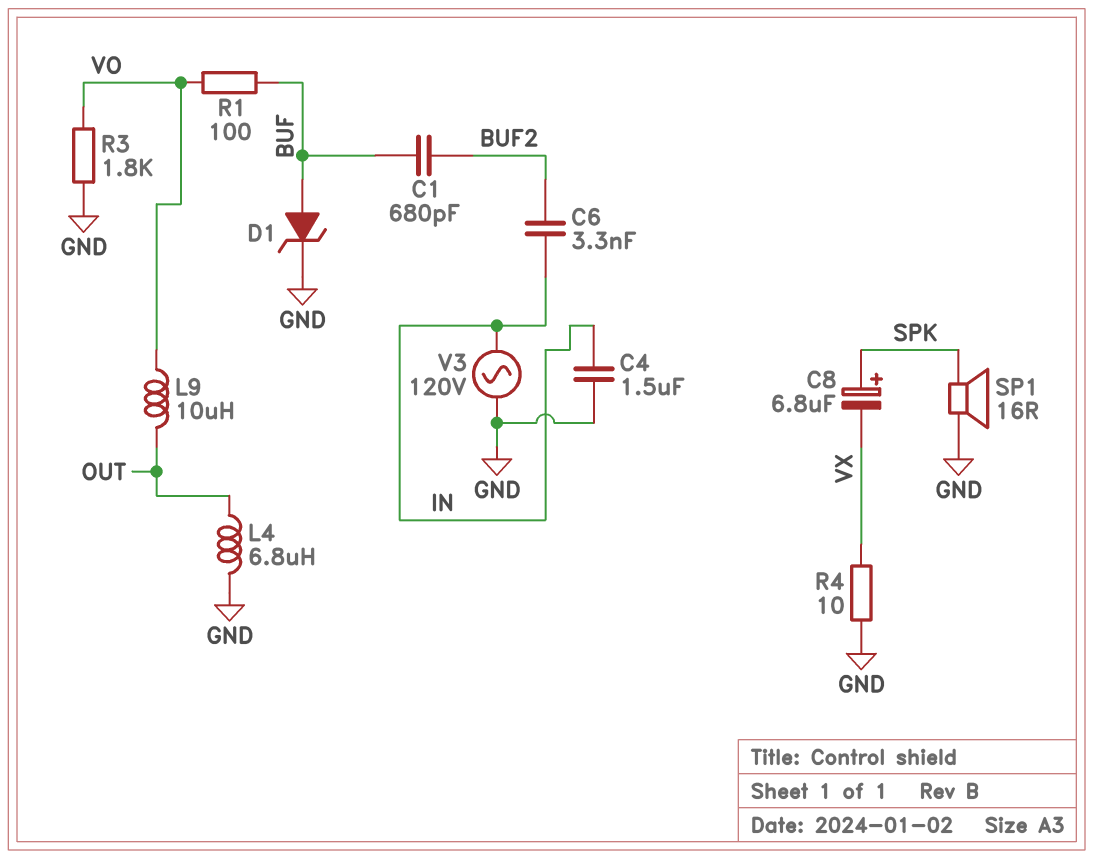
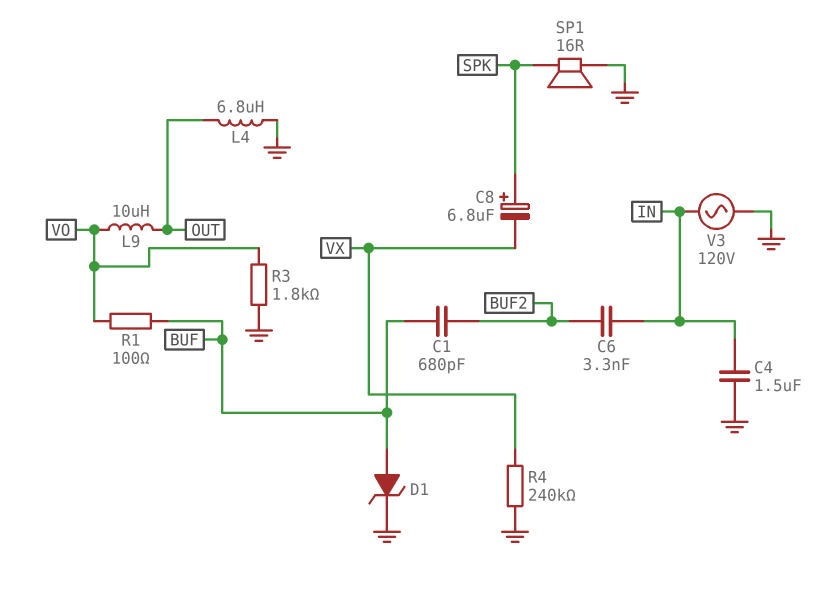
R4: 10 (GND, VX) -> 240k (GND, VX)

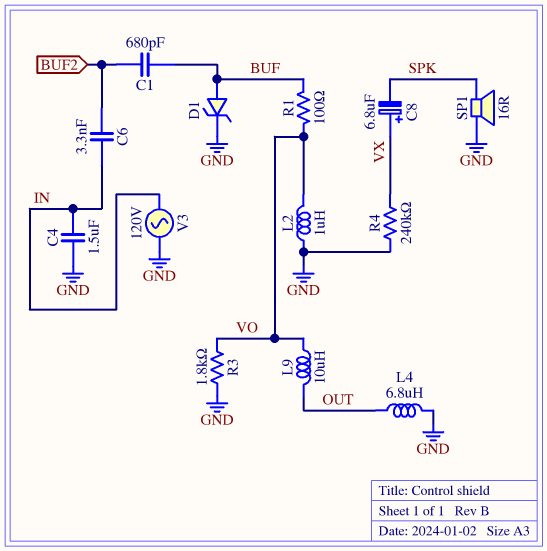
C8: 6.8uF (plus SPK, minus VX) -> 6.8uF (plus VX, minus SPK)
L2: none -> 1uH (GND, VO)

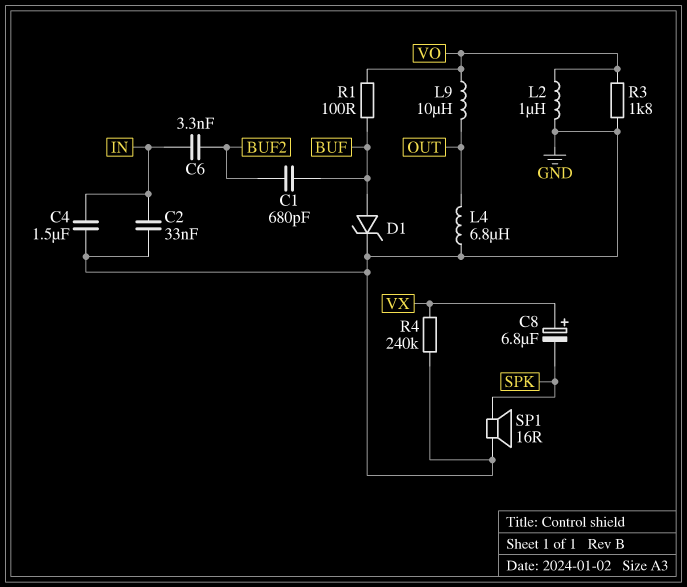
C2: none -> 33nF (GND, IN)
V3: AC 120V (GND, IN) -> none

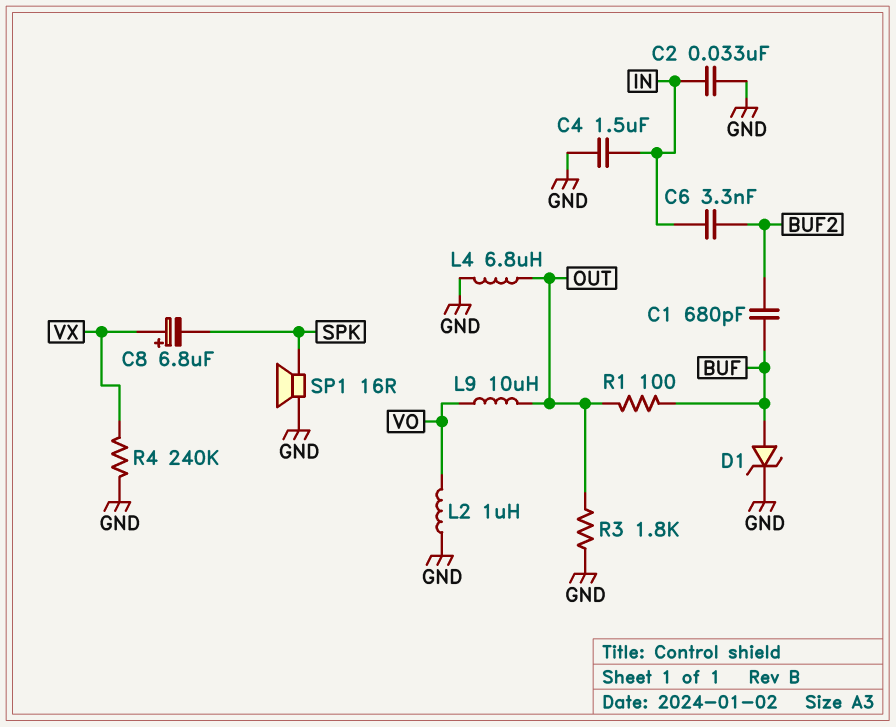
R1: 100 (BUF, VO) -> 100 (BUF, OUT)
R3: 1.8k (GND, VO) -> 1.8k (GND, OUT)

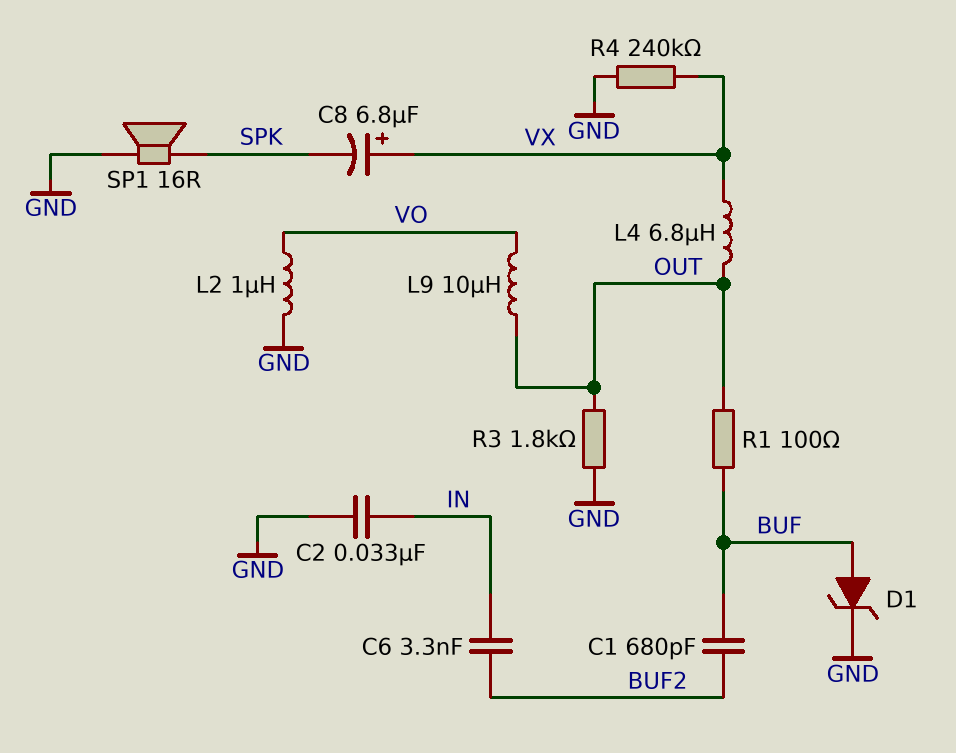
C4: 1.5uF (GND, IN) -> none
L4: 6.8uH (GND, OUT) -> 6.8uH (OUT, VX)

